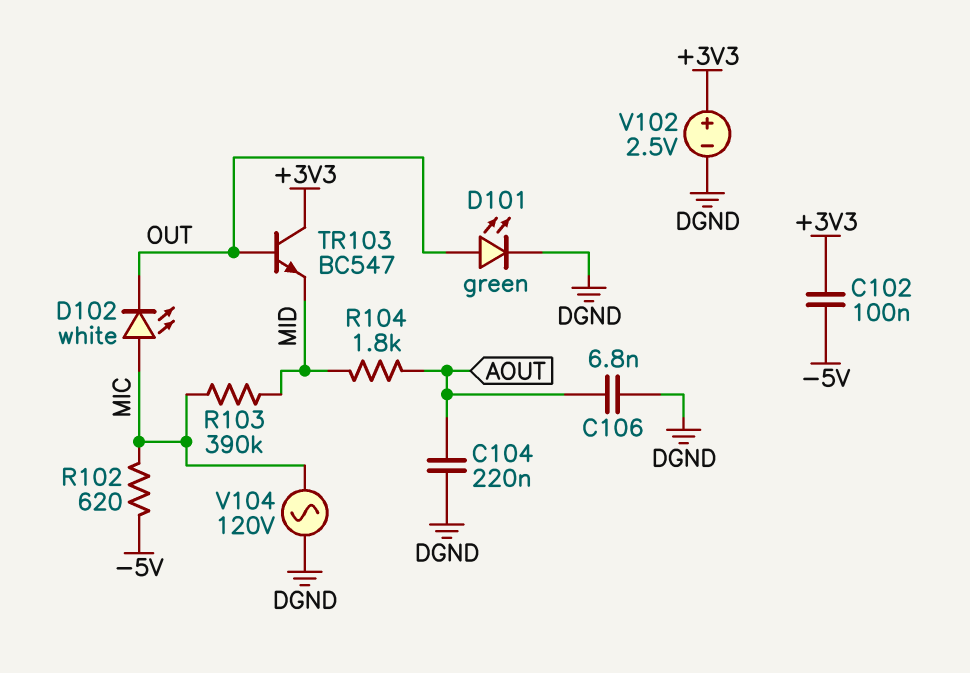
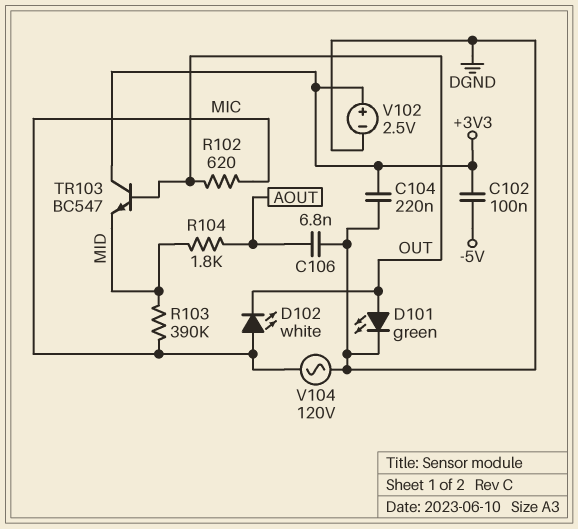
C104: 220nF (AOUT, DGND) -> 220nF (+3V3, DGND)
R102: 620 (-5V, MIC) -> 620 (MIC, OUT)

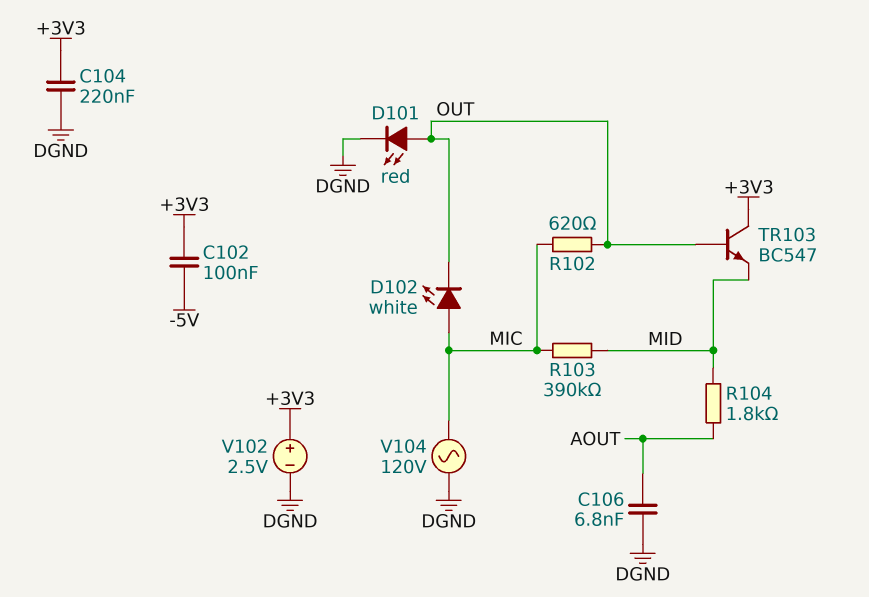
D101: LED green (A OUT, K DGND) -> LED red (A OUT, K DGND)

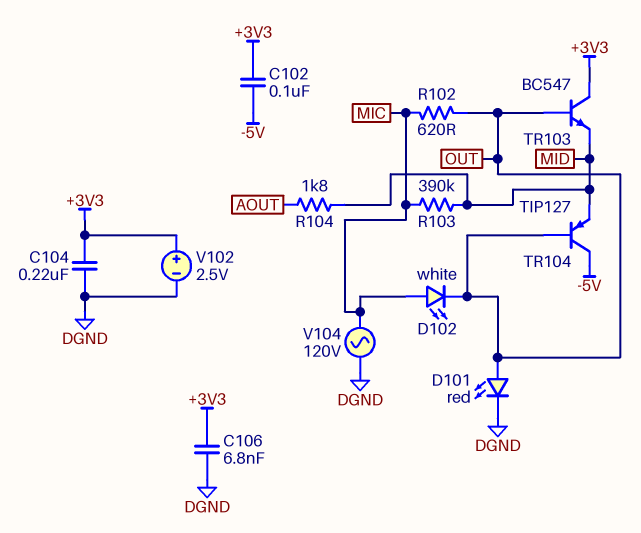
C106: 6.8nF (AOUT, DGND) -> 6.8nF (+3V3, DGND)
TR104: none -> PNP TIP127 (B OUT, C -5V, E MID)

